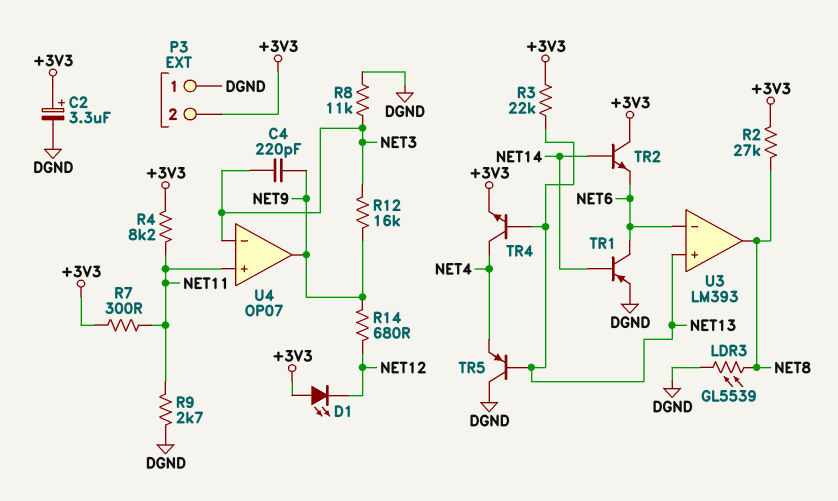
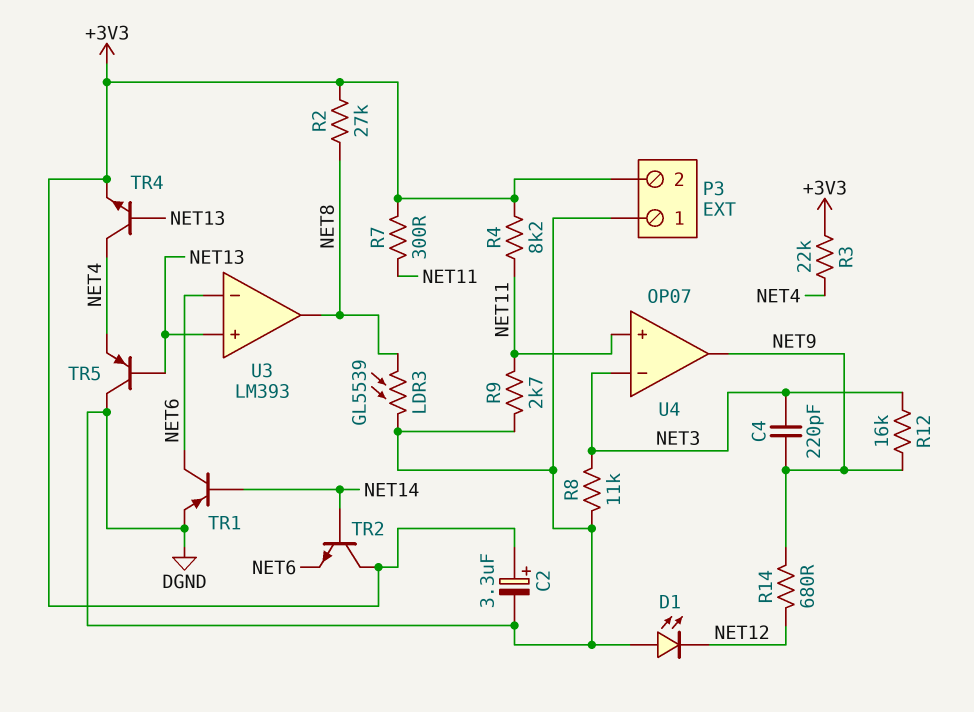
D1: LED (A +3V3, K NET12) -> LED (A DGND, K NET12)
R3: 22k (+3V3, NET13) -> 22k (+3V3, NET4)

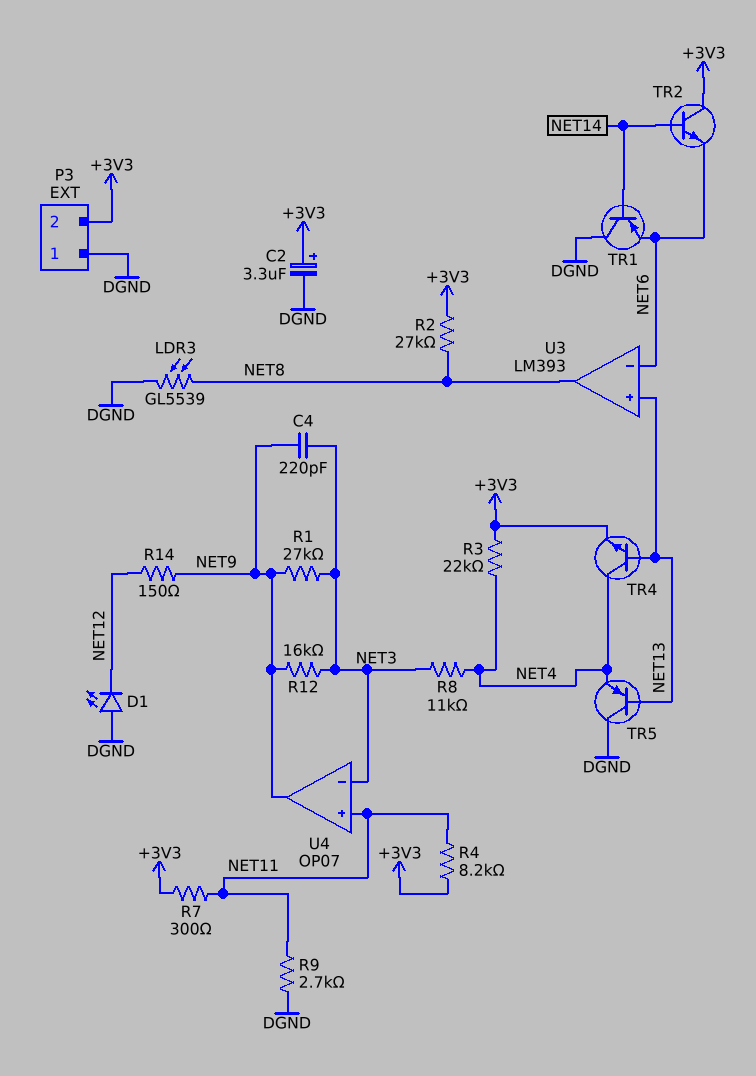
R1: none -> 27k (NET3, NET9)
R8: 11k (DGND, NET3) -> 11k (NET3, NET4)
R14: 680 (NET9, NET12) -> 150 (NET9, NET12)
TR1: PNP (B NET14, C NET6, E DGND) -> PNP (B NET14, C DGND, E NET6)

